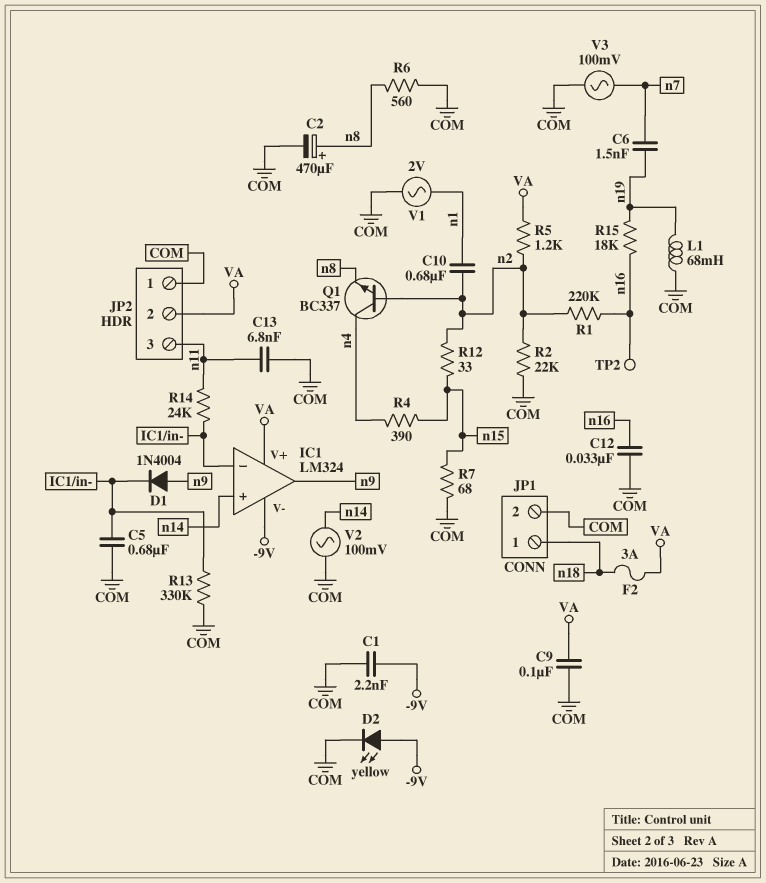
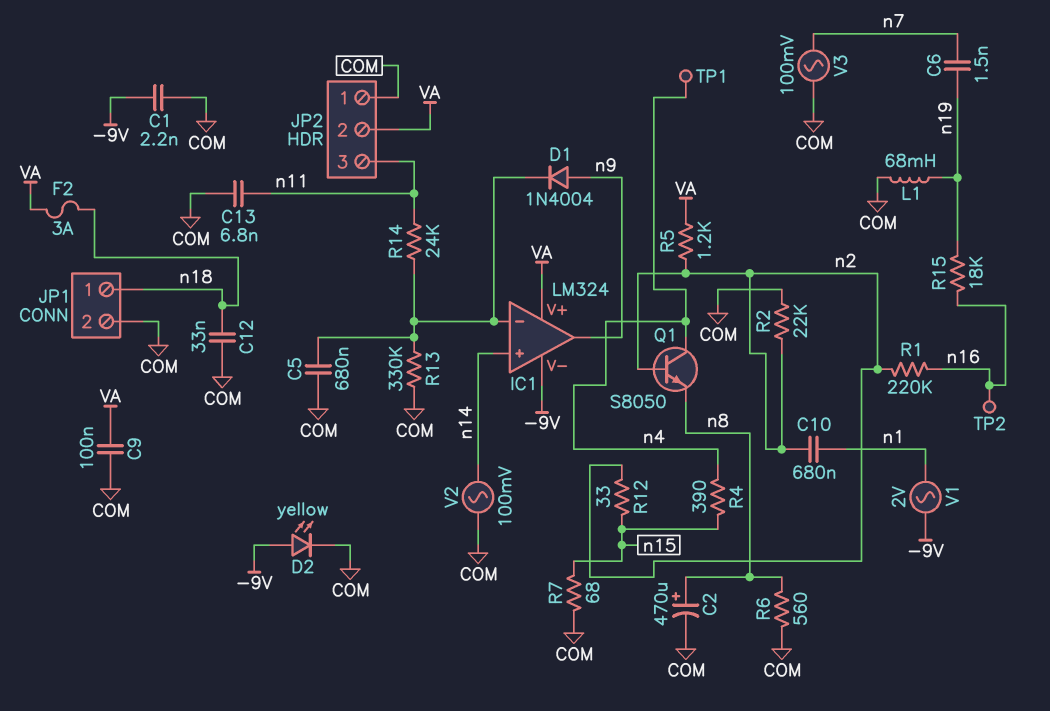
C12: 33nF (COM, n16) -> 33nF (COM, n18)
Q1: NPN BC337 (B n2, C n4, E n8) -> NPN S8050 (B n2, C n4, E n8)
TP1: none -> test point (n4)
V1: AC 2V (COM, n1) -> AC 2V (-9V, n1)

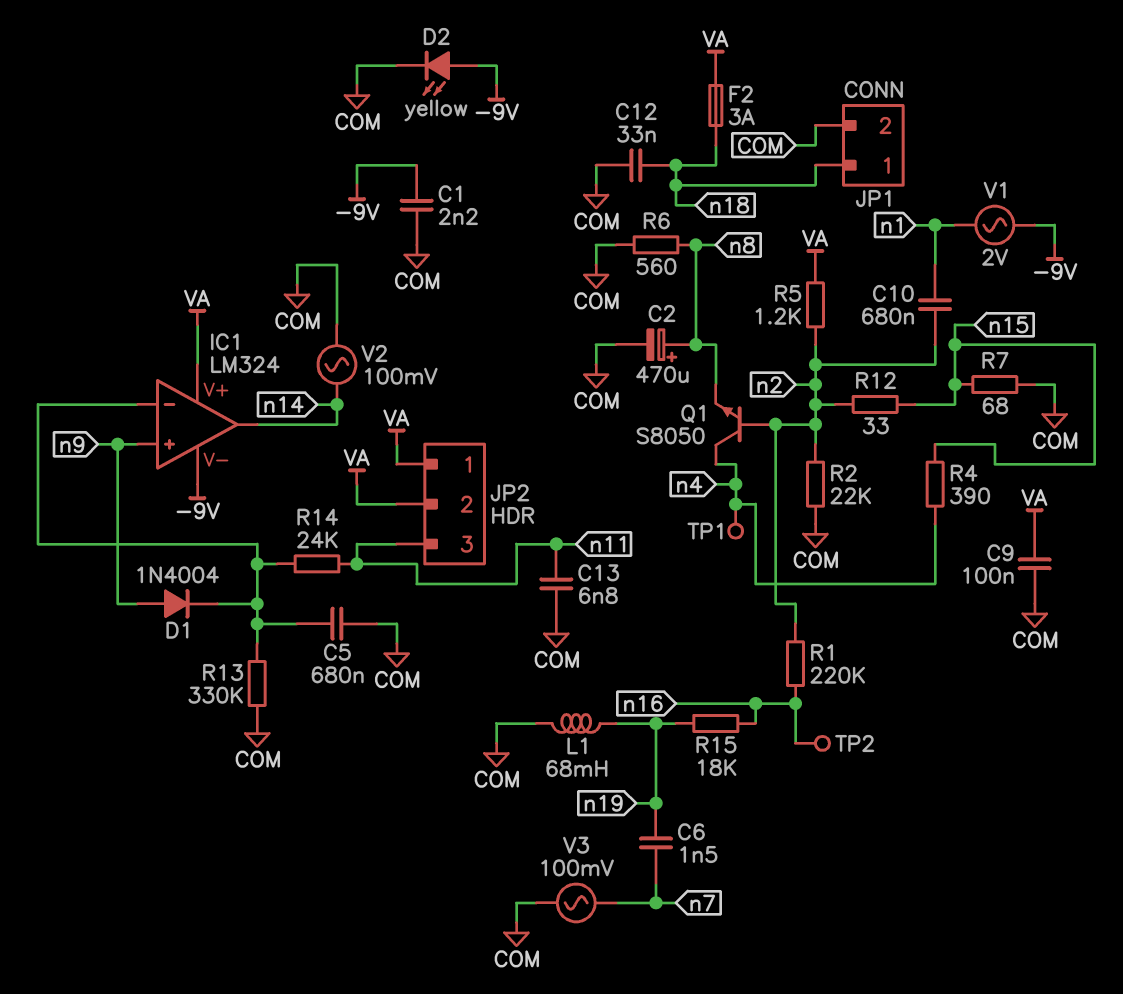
IC1 pin in+: n14 -> n9
IC1 pin out: n9 -> n14
JP2 pin 1: COM -> VA

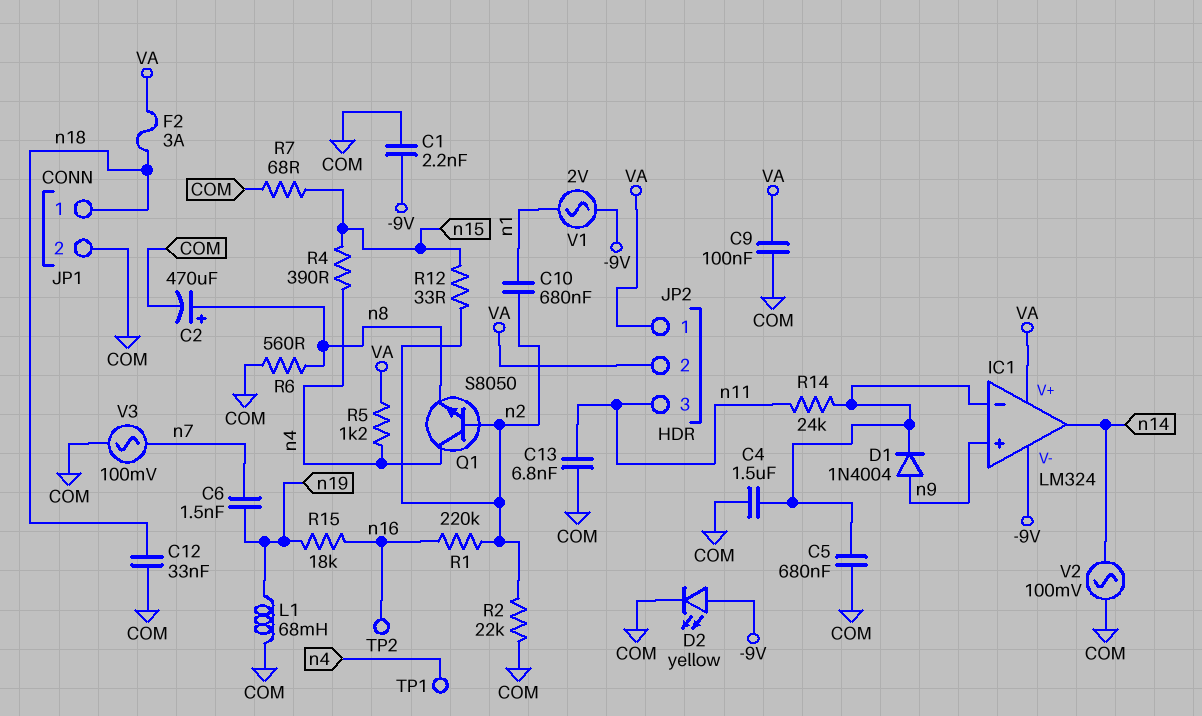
C4: none -> 1.5uF (COM, IC1/in-)
R5: 1.2k (VA, n2) -> 1.2k (VA, n4)
R13: 330k (COM, IC1/in-) -> none

